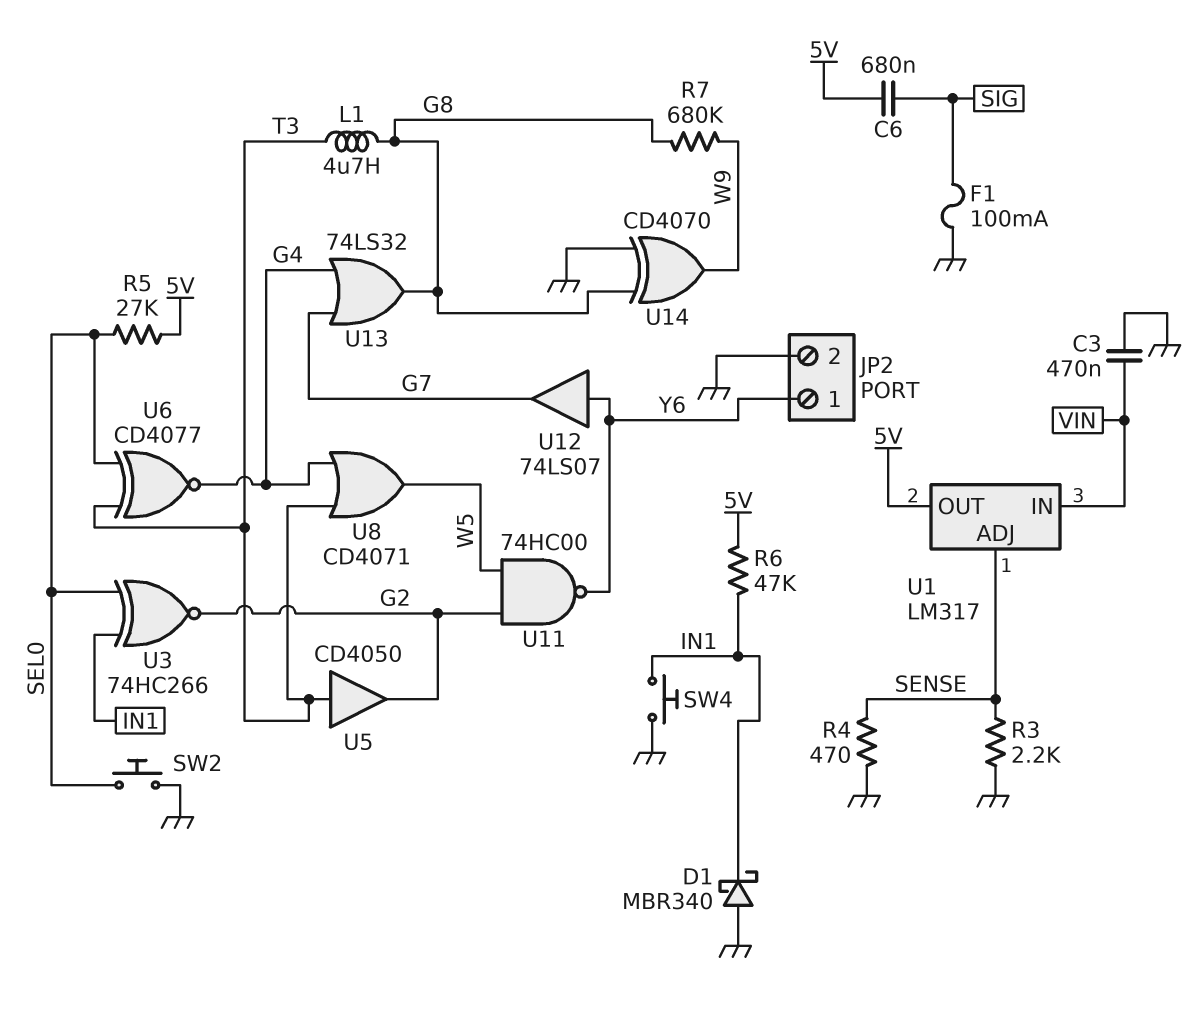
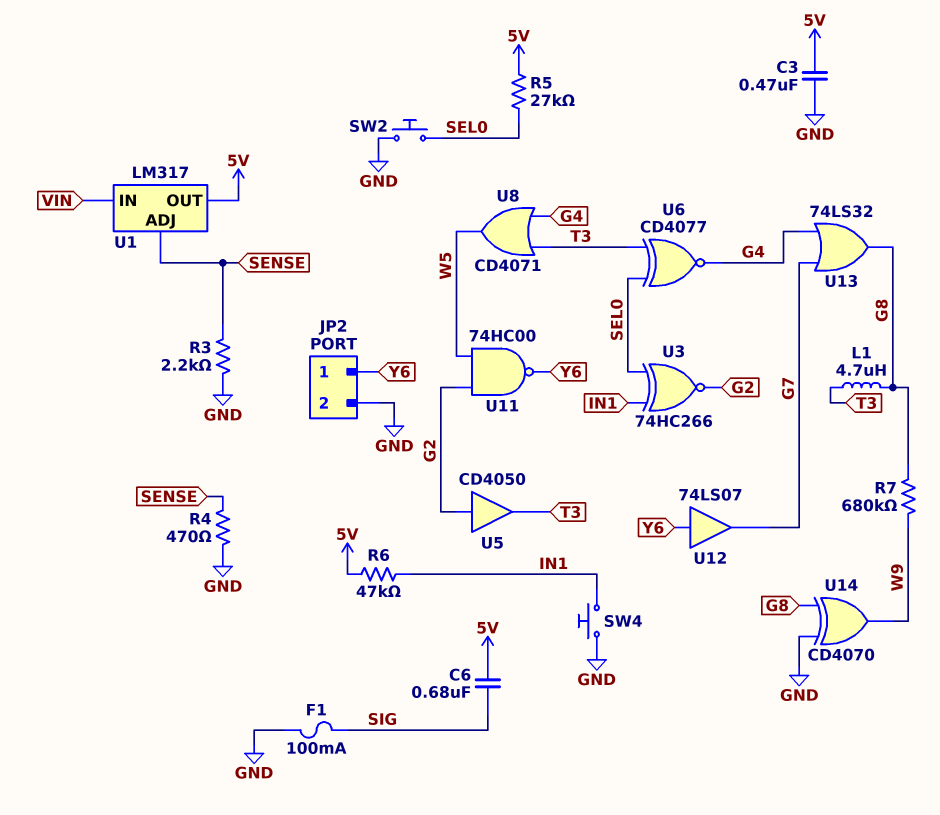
C3: 470nF (GND, VIN) -> 470nF (5V, GND)
D1: schottky MBR340 (A GND, K IN1) -> none
U5: buffer CD4050 (in T3, out G2) -> buffer CD4050 (in G2, out T3)

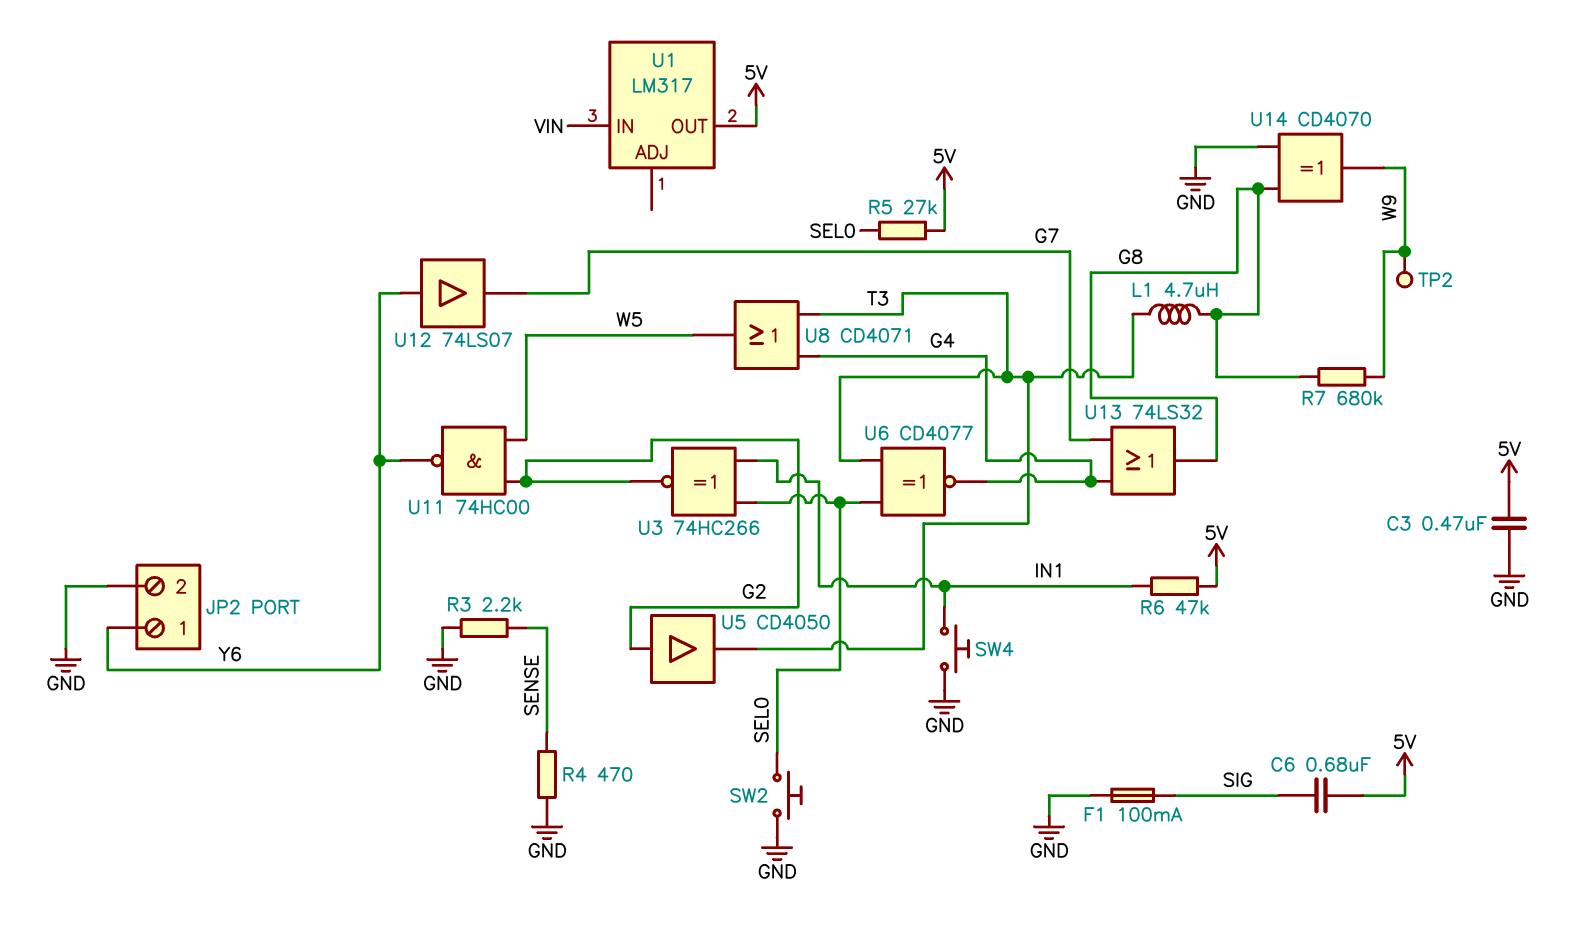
TP2: none -> test point (W9)
U1 pin ADJ: SENSE -> none

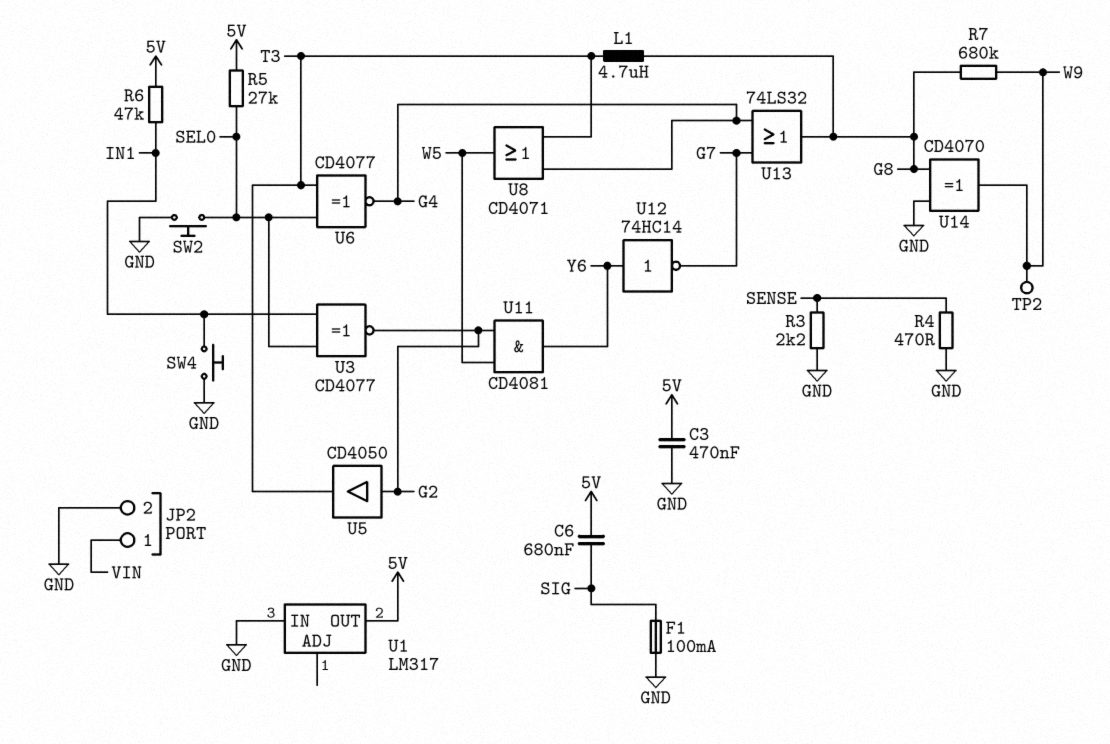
JP2 pin 1: Y6 -> VIN
U1 pin IN: VIN -> GND
U3: XNOR 74HC266 (in IN1, in SEL0, out G2) -> XNOR CD4077 (in IN1, in SEL0, out G2)
U11: NAND 74HC00 (in G2, in W5, out Y6) -> AND CD4081 (in G2, in W5, out Y6)
U12: buffer 74LS07 (in Y6, out G7) -> NOT 74HC14 (in Y6, out G7)

